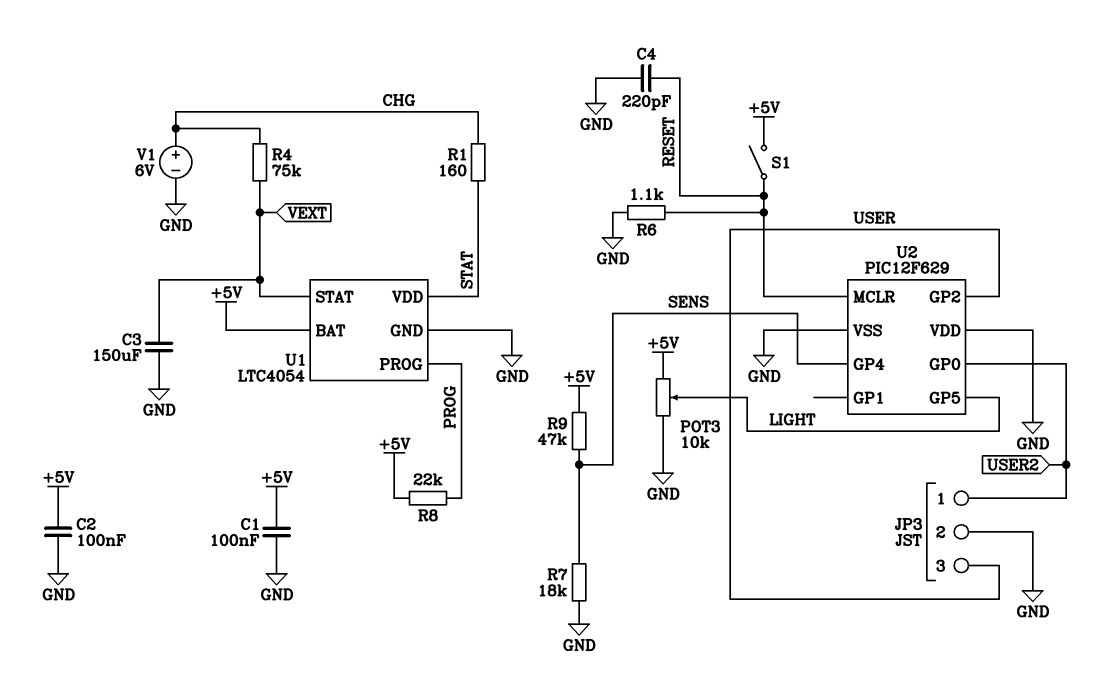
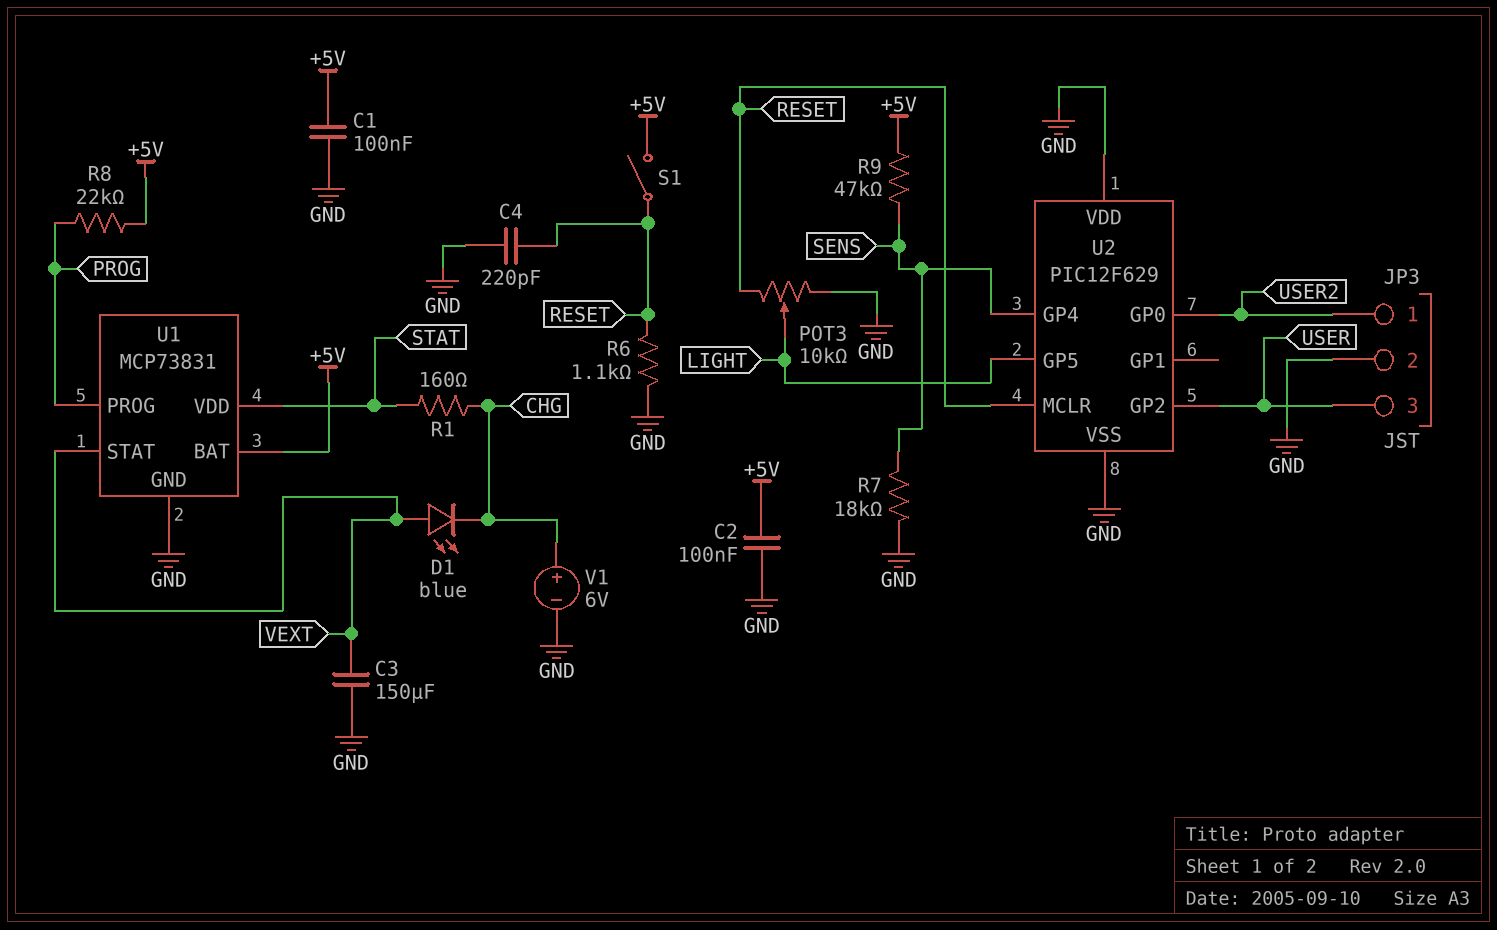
D1: none -> LED blue (A VEXT, K CHG)
POT3: 10k (+5V, GND, wiper LIGHT) -> 10k (GND, RESET, wiper LIGHT)
R4: 75k (CHG, VEXT) -> none
U1: LTC4054 -> MCP73831

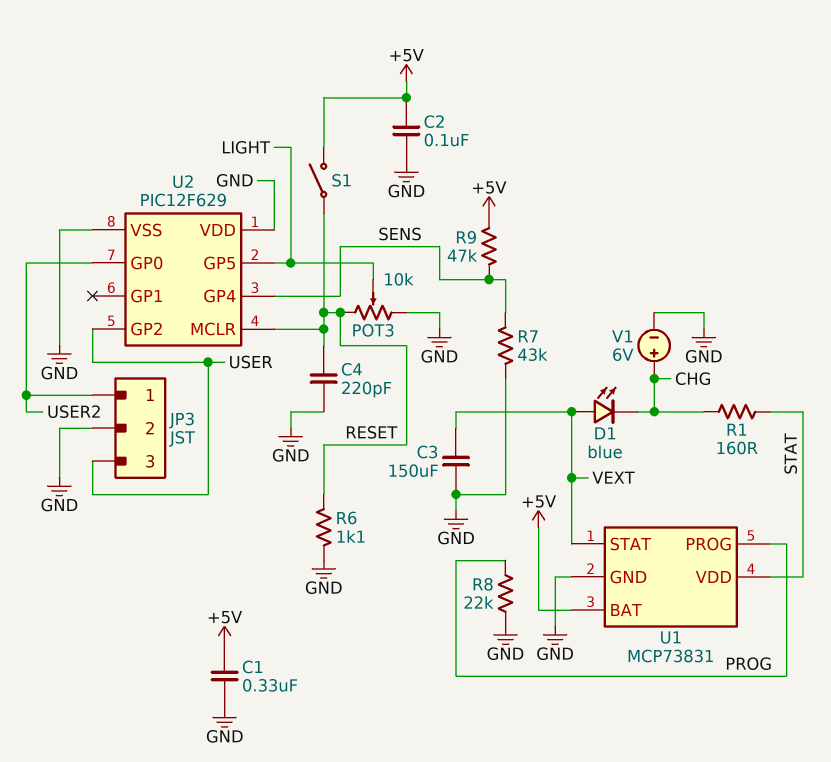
C1: 100nF (+5V, GND) -> 330nF (+5V, GND)
R7: 18k (GND, SENS) -> 43k (GND, SENS)
R8: 22k (+5V, PROG) -> 22k (GND, PROG)

